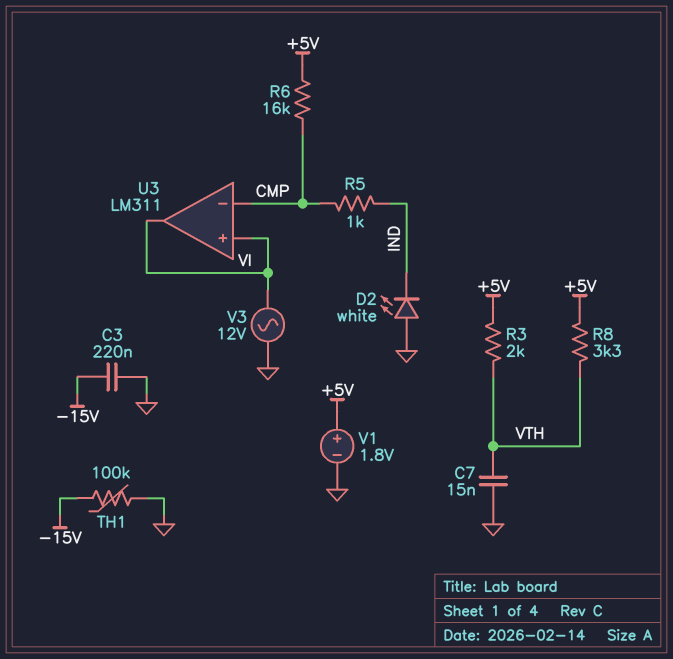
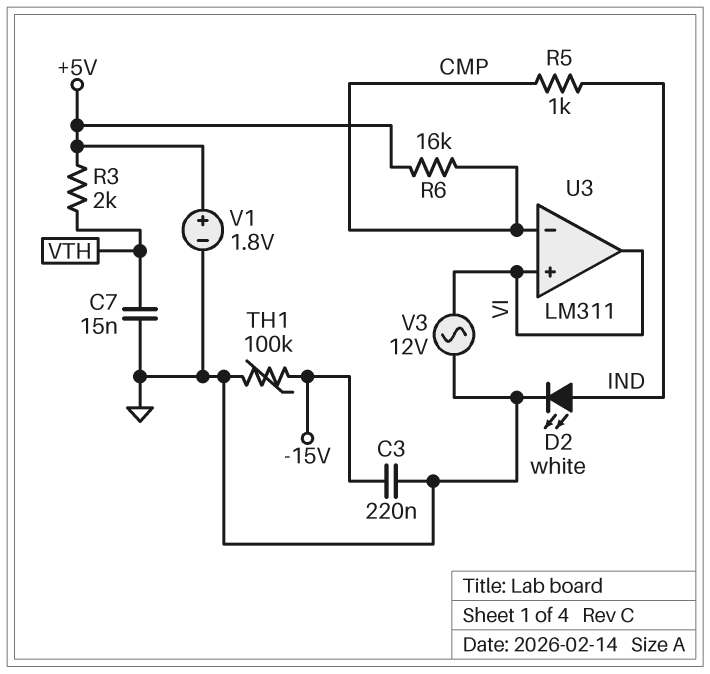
D2: LED white (A GND, K IND) -> LED white (A IND, K GND)
R8: 3.3k (+5V, VTH) -> none

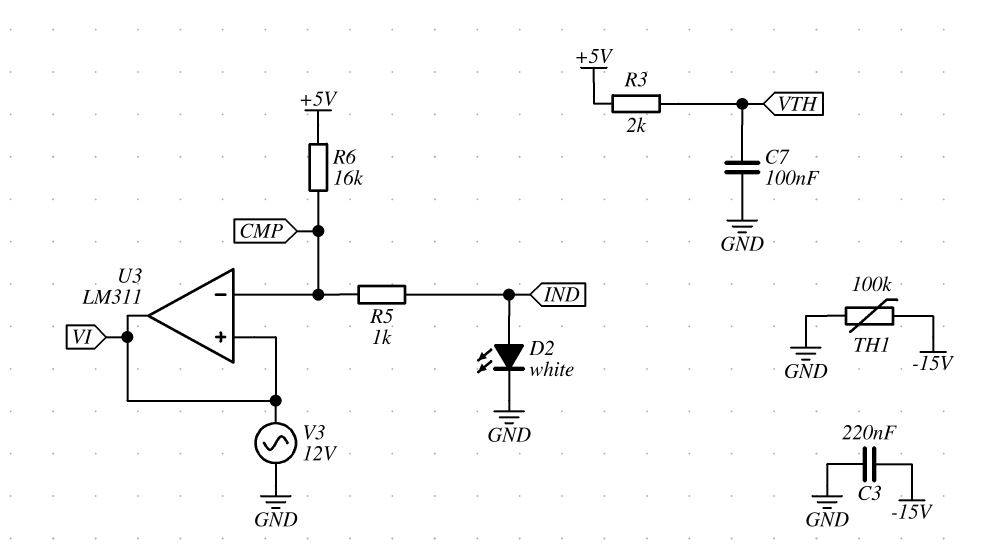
C7: 15nF (GND, VTH) -> 100nF (GND, VTH)
V1: 1.8V (plus +5V, minus GND) -> none

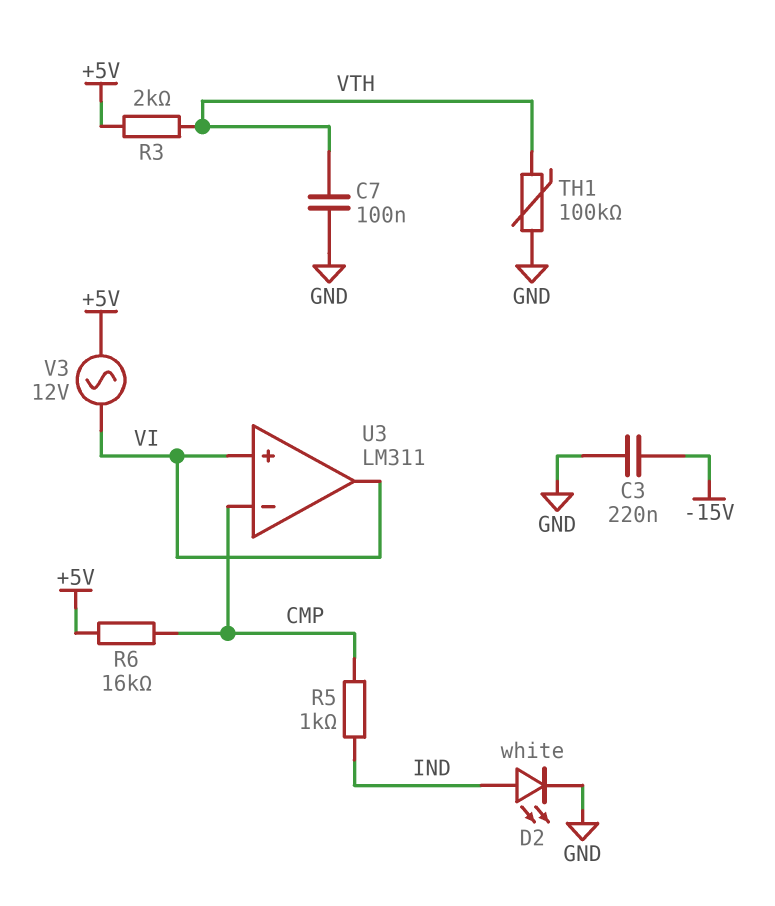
TH1: 100k (-15V, GND) -> 100k (GND, VTH)
V3: AC 12V (GND, VI) -> AC 12V (+5V, VI)

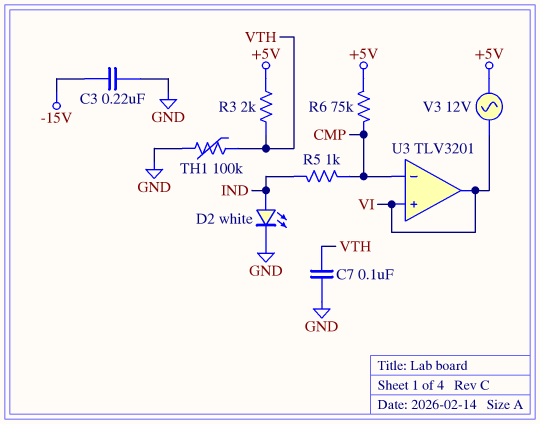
R6: 16k (+5V, CMP) -> 75k (+5V, CMP)
U3: LM311 -> TLV3201

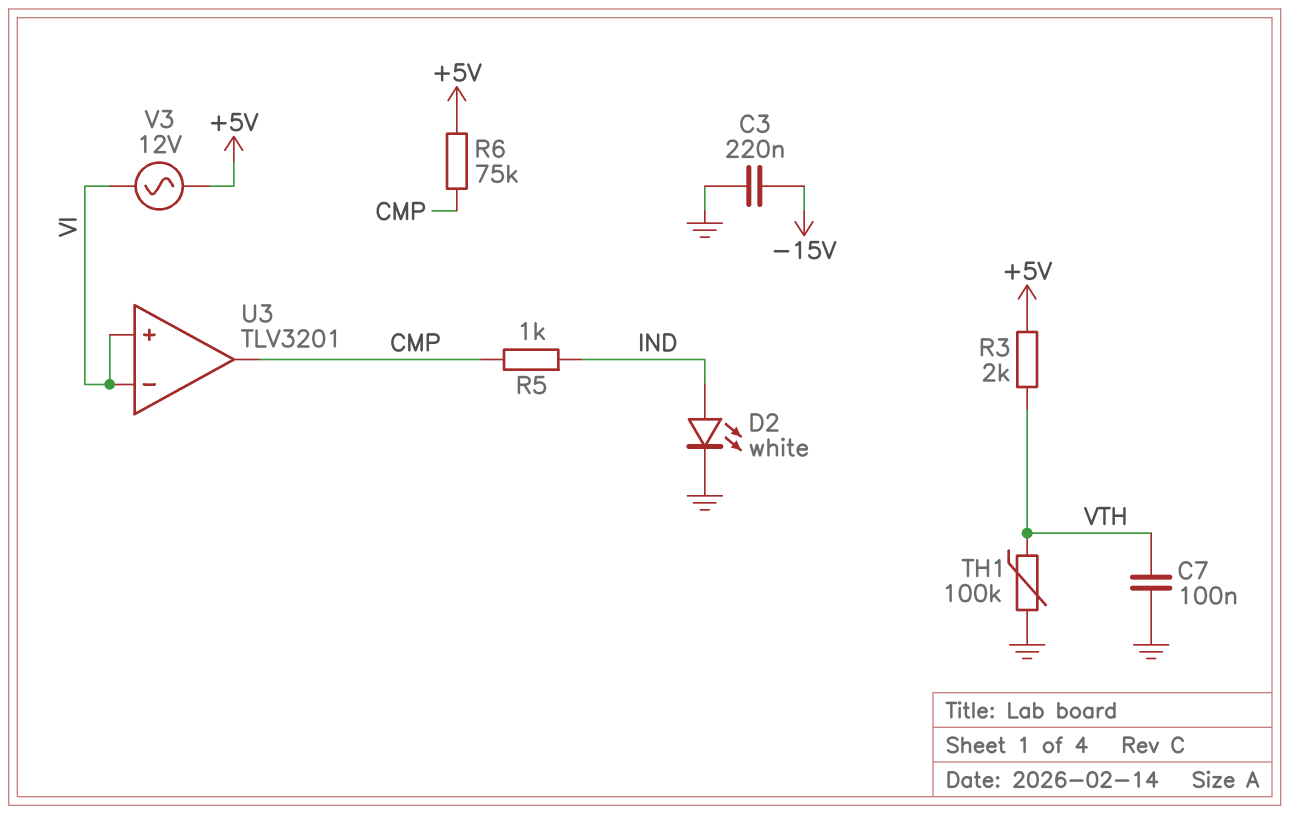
U3 pin in-: CMP -> VI
U3 pin out: VI -> CMP

